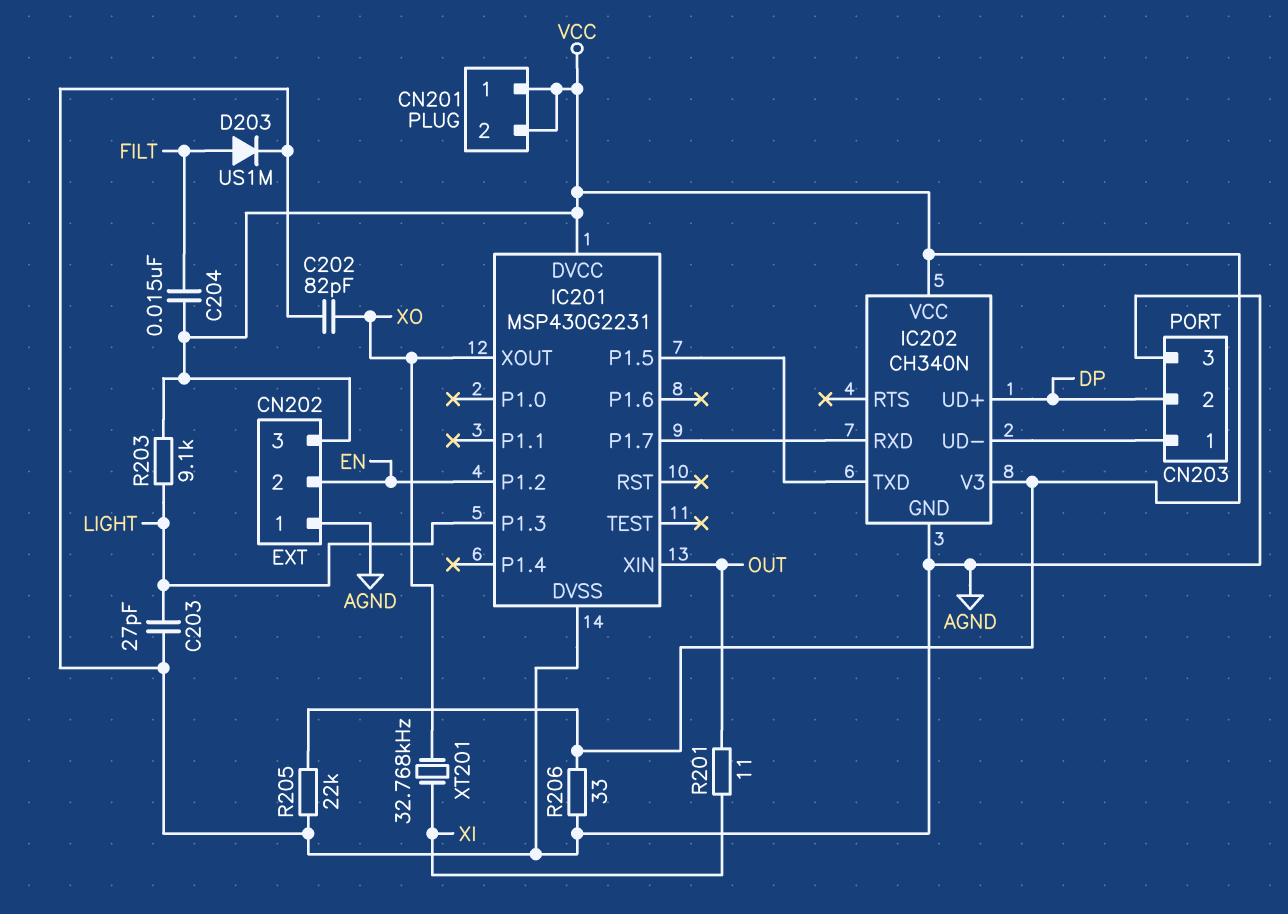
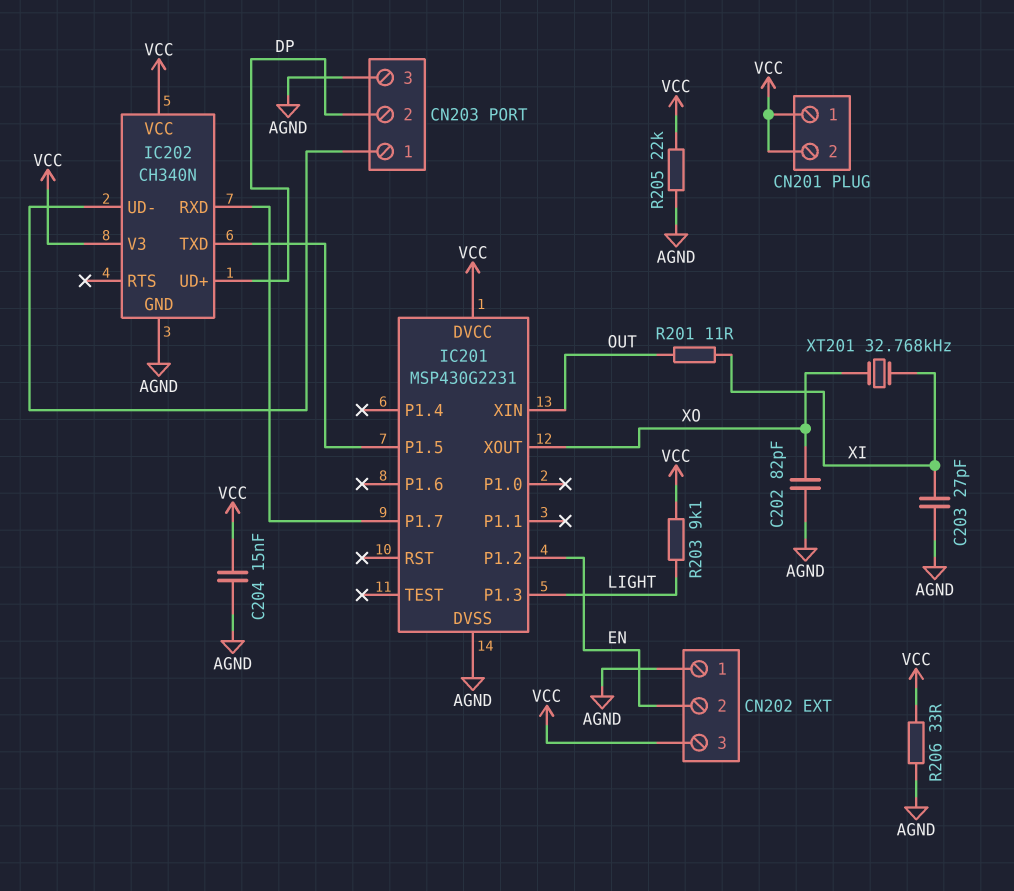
C203: 27pF (AGND, LIGHT) -> 27pF (AGND, XI)
C204: 15nF (FILT, VCC) -> 15nF (AGND, VCC)
D203: diode US1M (A FILT, K AGND) -> none

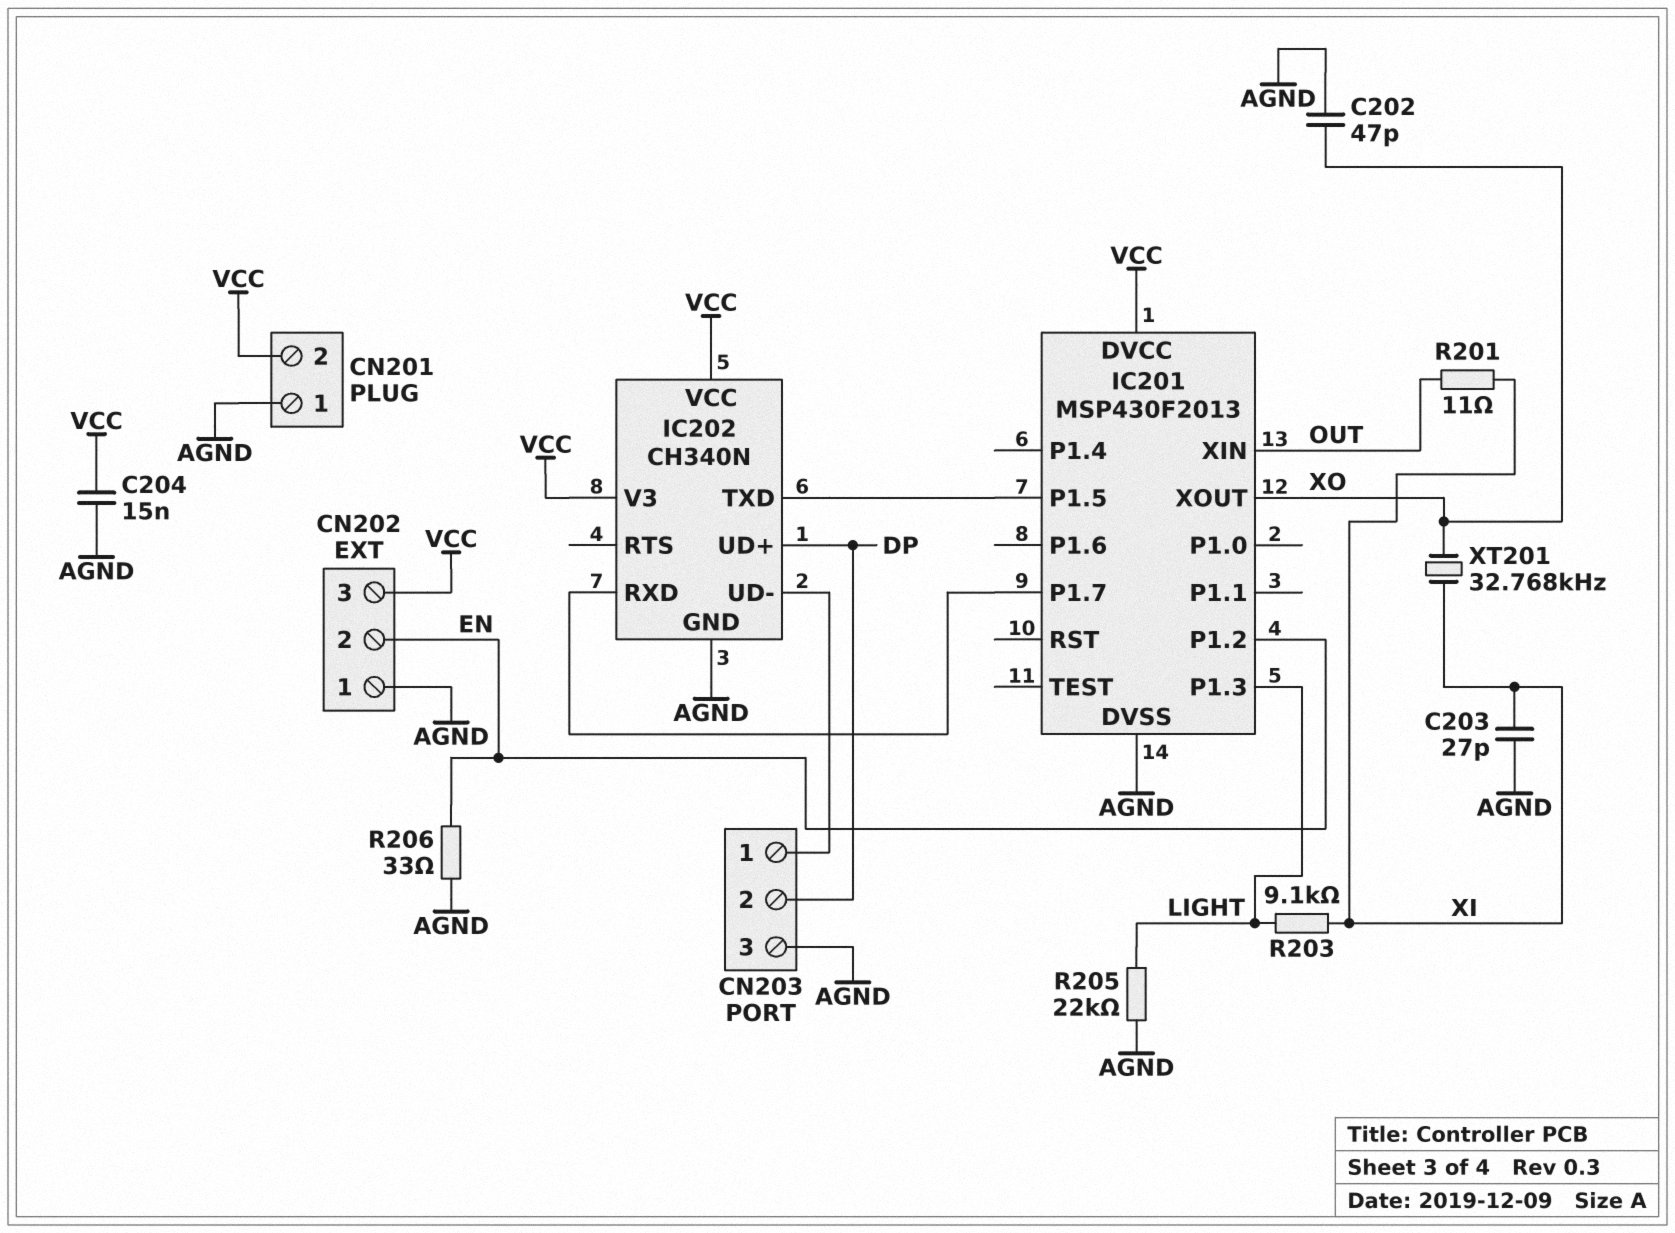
C202: 82pF (AGND, XO) -> 47pF (AGND, XO)
CN201 pin 1: VCC -> AGND
IC201: MSP430G2231 -> MSP430F2013
R203: 9.1k (LIGHT, VCC) -> 9.1k (LIGHT, XI)
R205: 22k (AGND, VCC) -> 22k (AGND, LIGHT)
R206: 33 (AGND, VCC) -> 33 (AGND, EN)

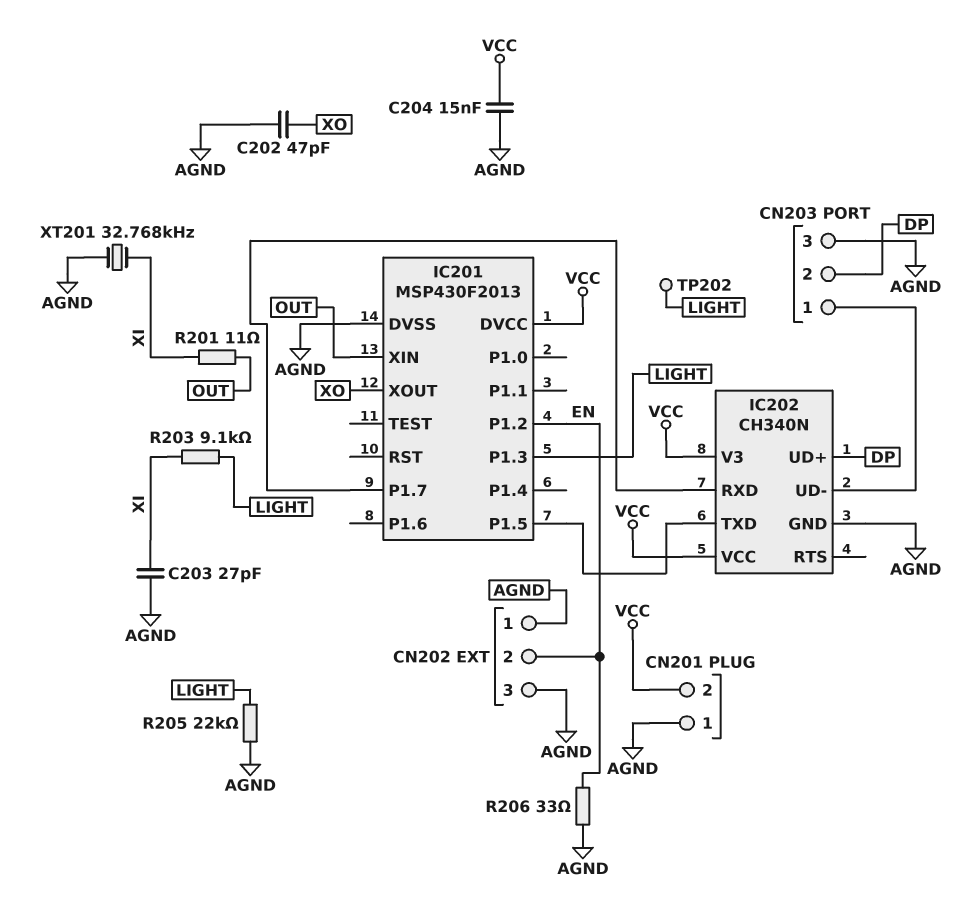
CN202 pin 3: VCC -> AGND
TP202: none -> test point (LIGHT)
XT201: 32.768kHz (XI, XO) -> 32.768kHz (AGND, XI)

